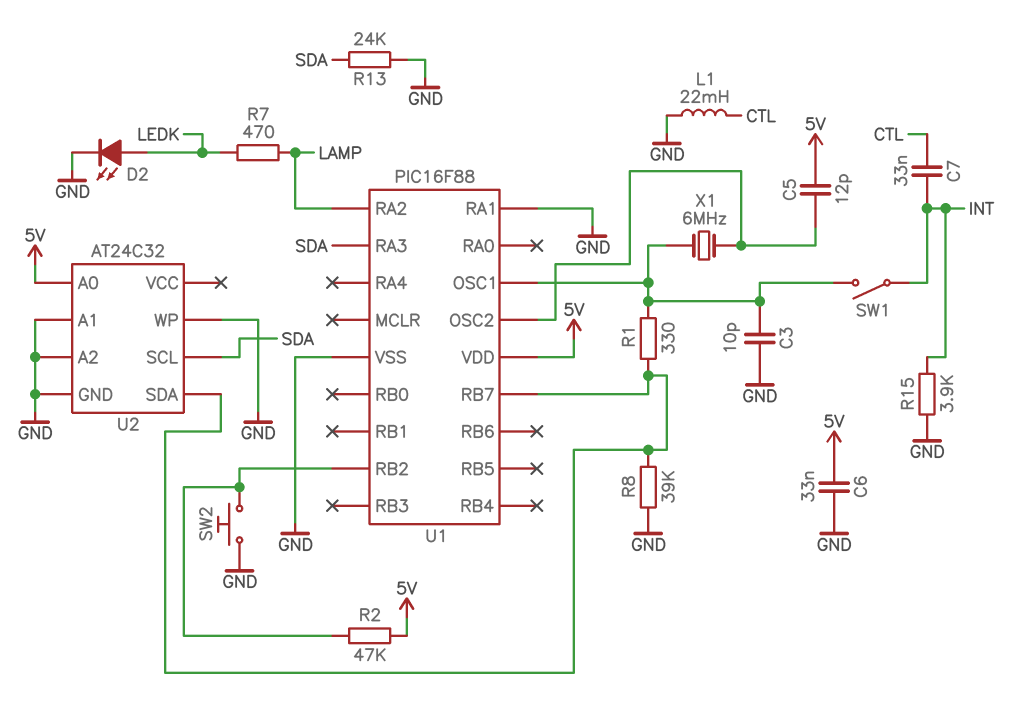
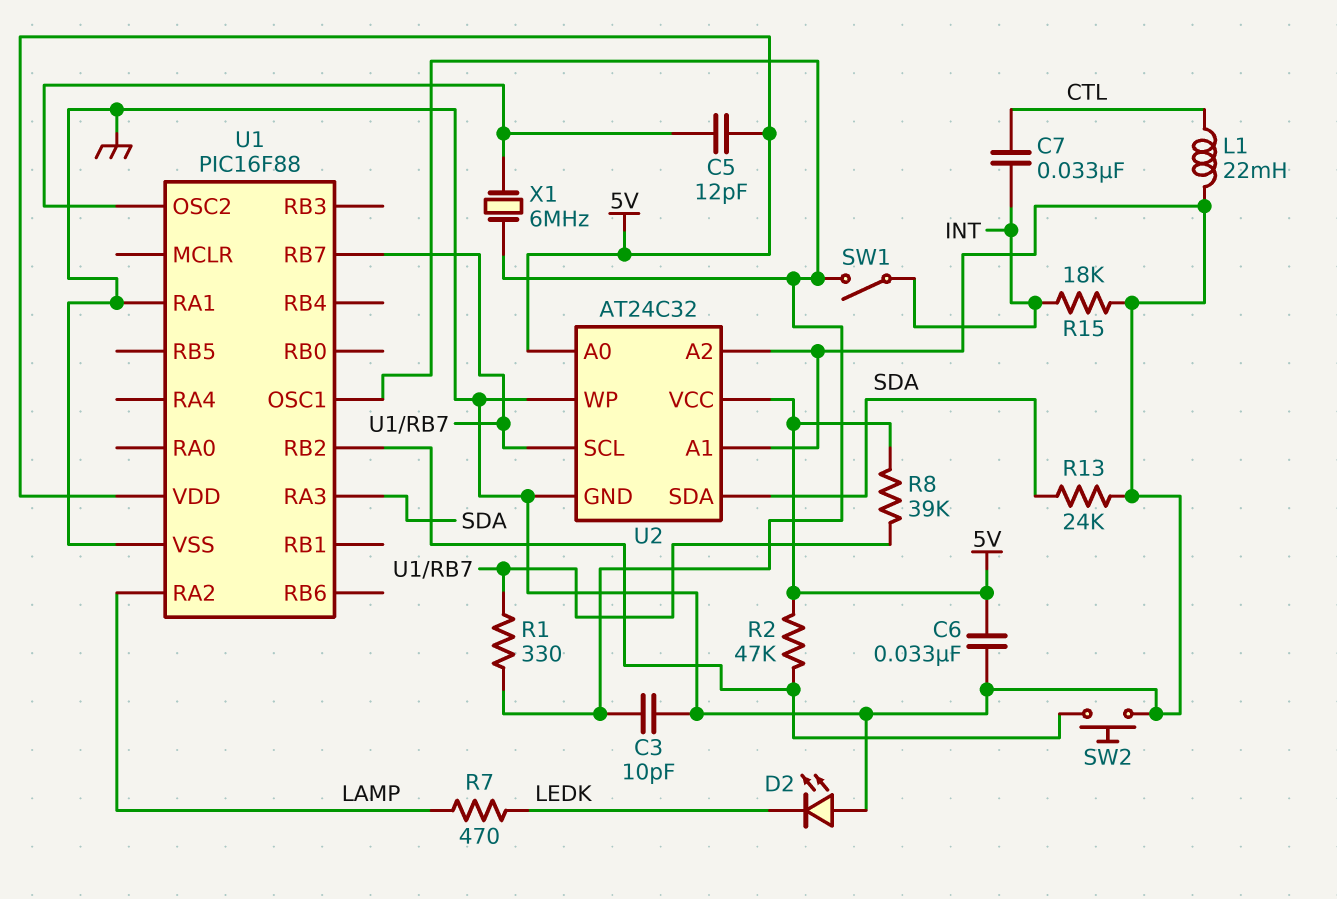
D2: LED (A LEDK, K GND) -> LED (A GND, K LEDK)
R8: 39k (GND, U1/RB7) -> 39k (5V, U1/RB7)
R15: 3.9k (GND, INT) -> 18k (GND, INT)
U2 pin SCL: SDA -> U1/RB7
U2 pin SDA: U1/RB7 -> SDA
U2 pin VCC: none -> 5V

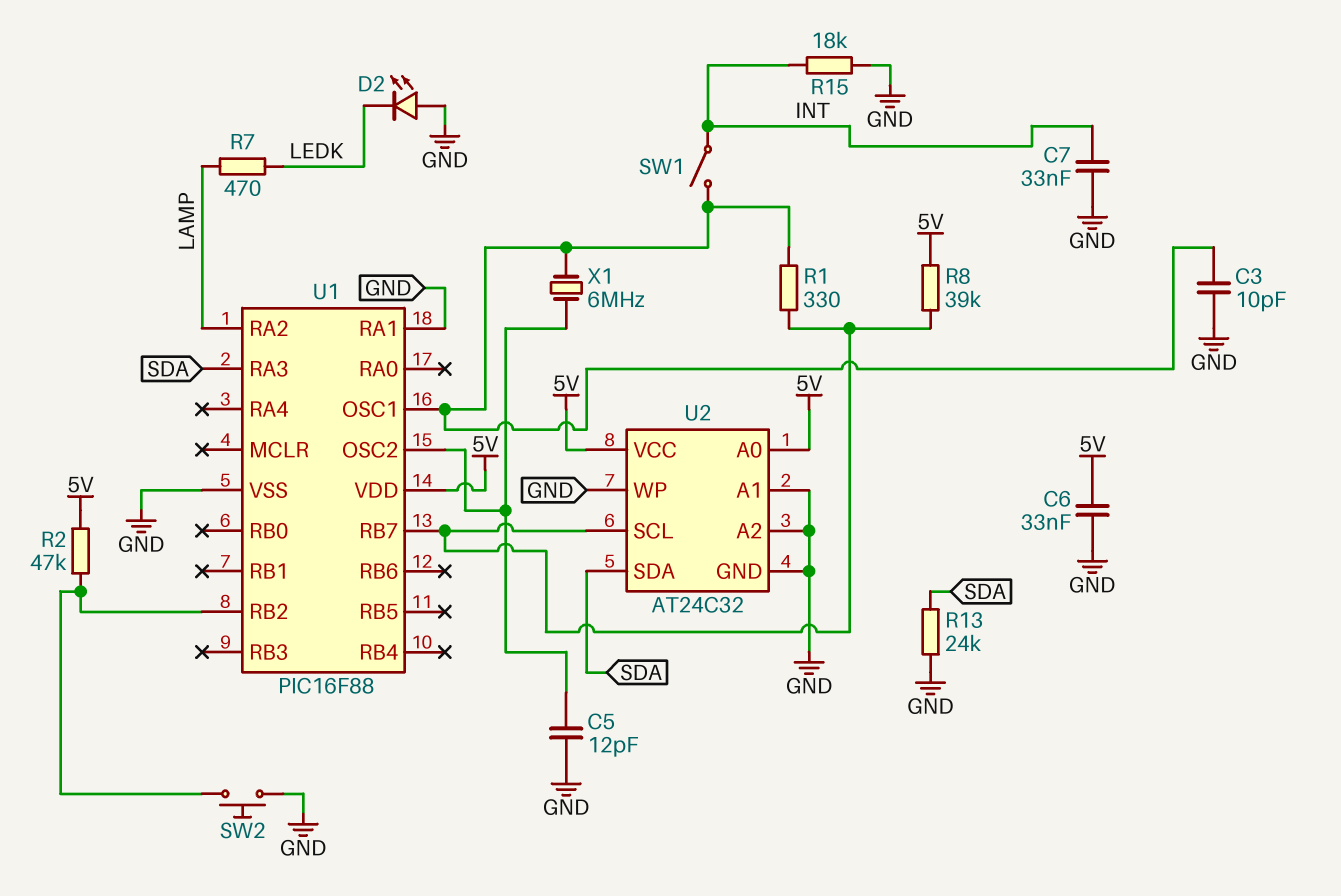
C5: 12pF (5V, U1/OSC2) -> 12pF (GND, U1/OSC2)
C7: 33nF (CTL, INT) -> 33nF (GND, INT)
L1: 22mH (CTL, GND) -> none

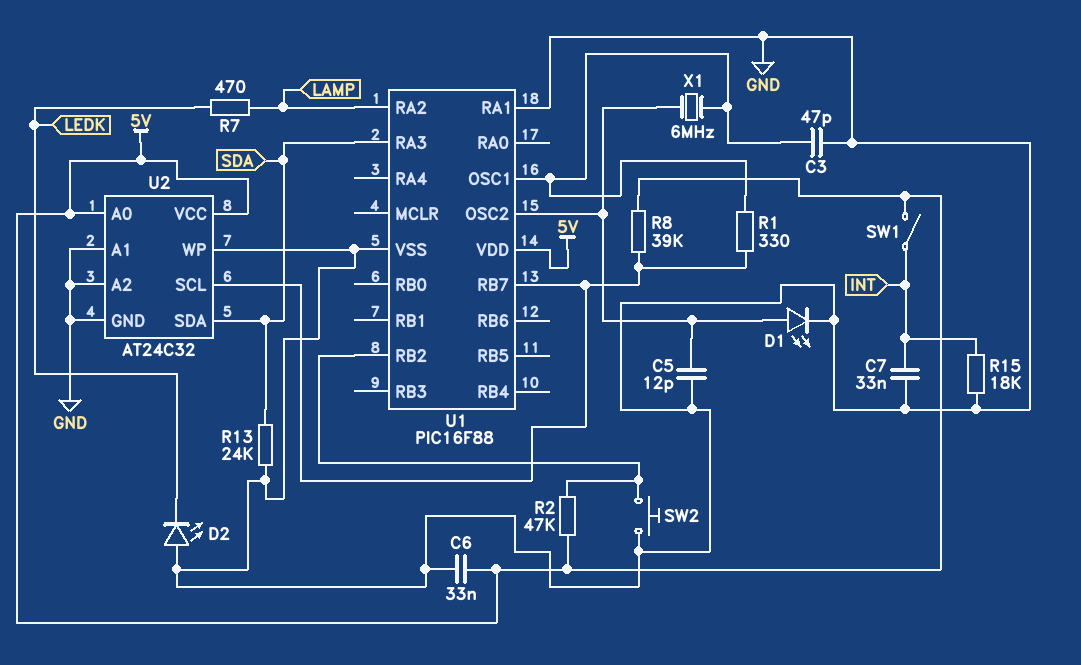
C3: 10pF (GND, U1/OSC1) -> 47pF (GND, U1/OSC1)
D1: none -> LED (A U1/OSC2, K GND)
SW1: switch (INT, U1/OSC1) -> switch (5V, INT)

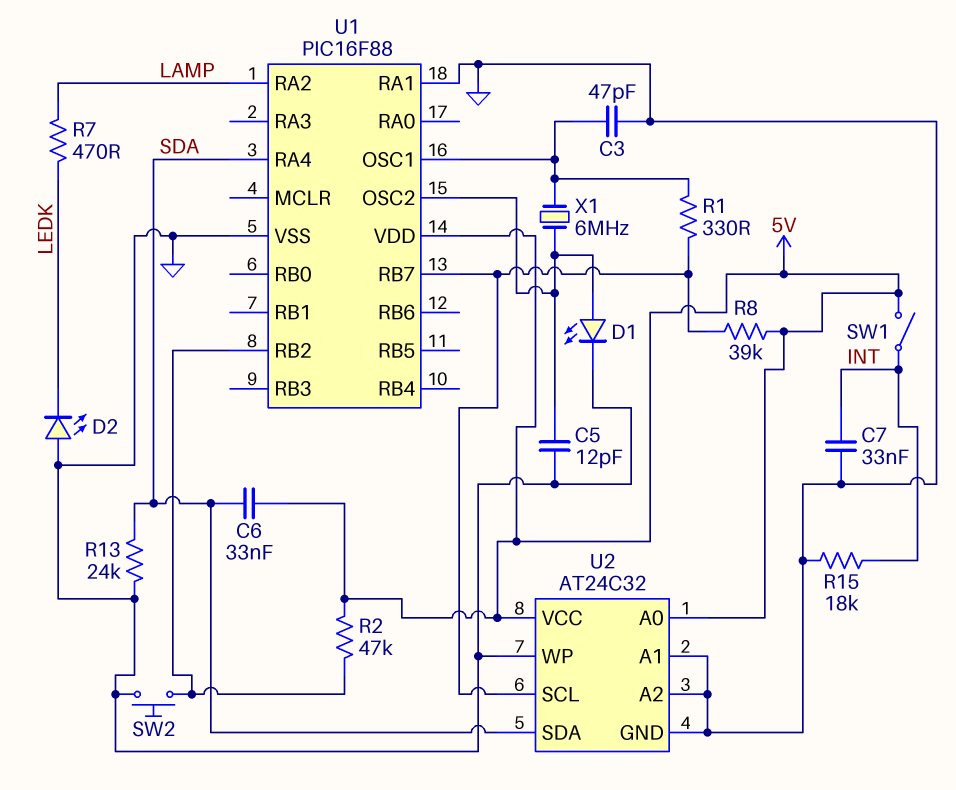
C6: 33nF (5V, GND) -> 33nF (5V, SDA)
U1 pin RA3: SDA -> none
U1 pin RA4: none -> SDA

